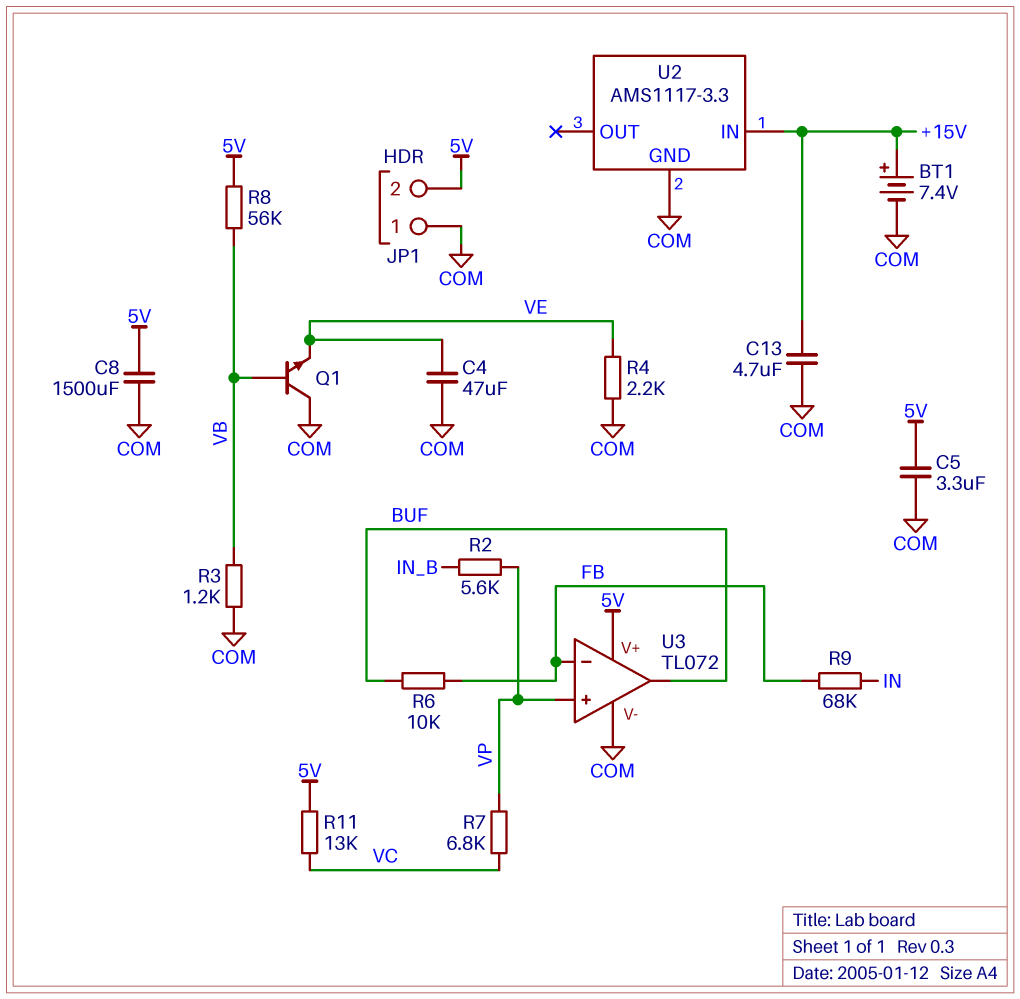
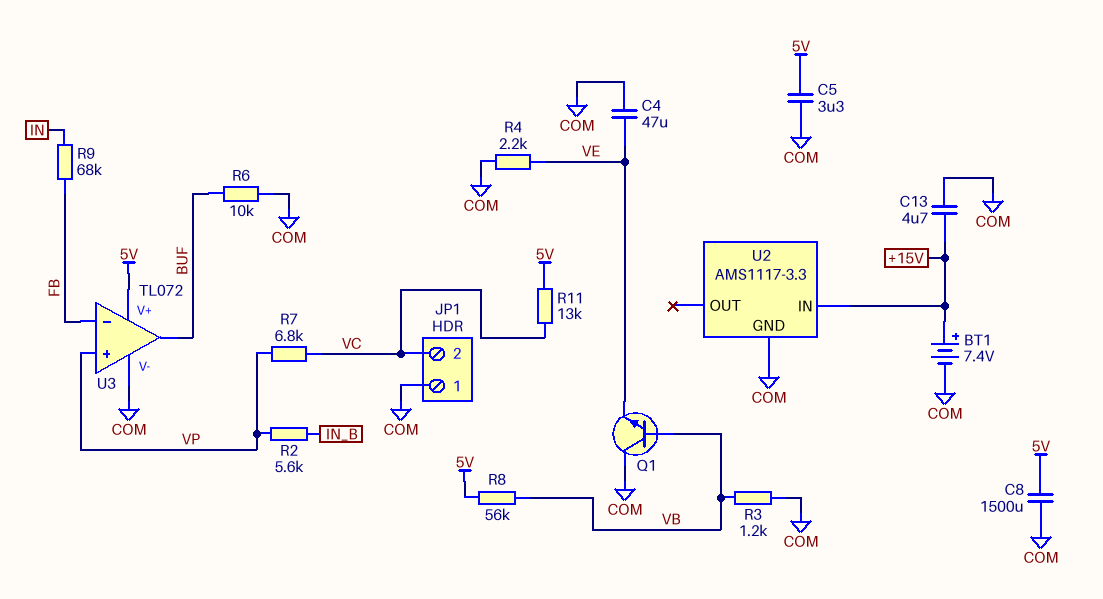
JP1 pin 2: 5V -> VC
R6: 10k (BUF, FB) -> 10k (BUF, COM)

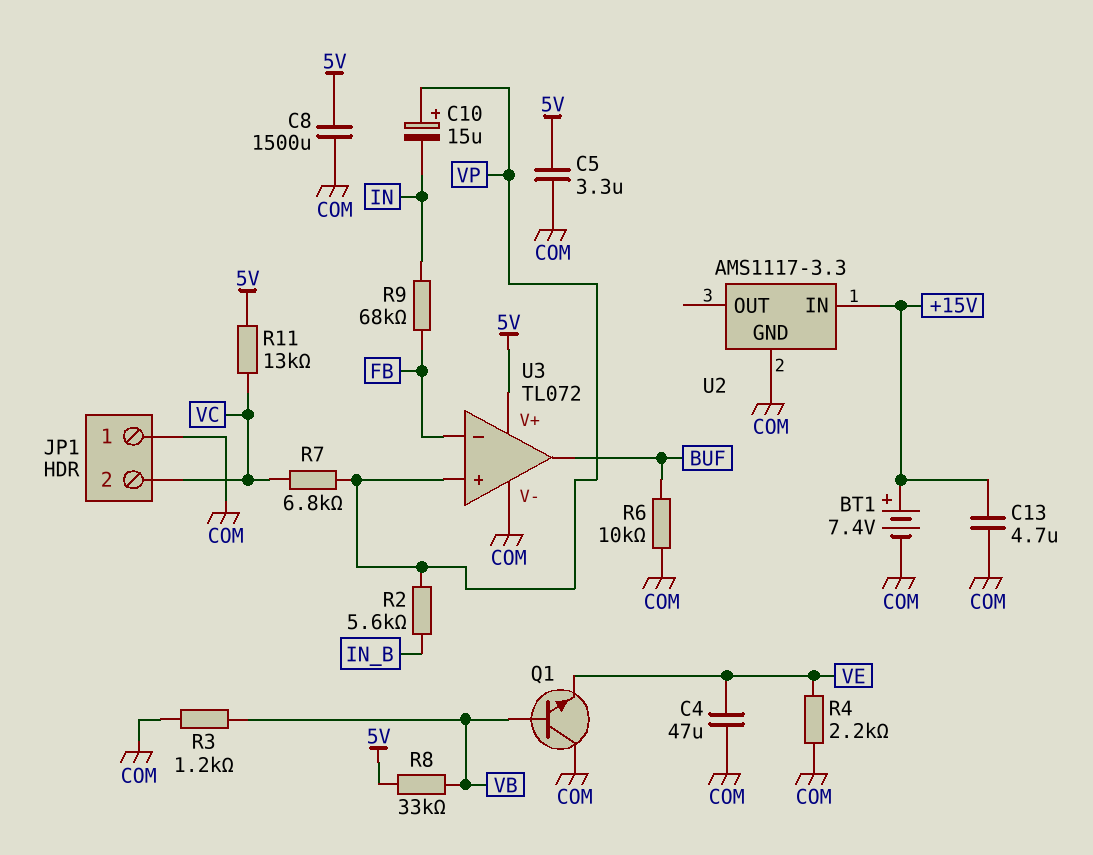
C10: none -> 15uF (plus VP, minus IN)
R8: 56k (5V, VB) -> 33k (5V, VB)

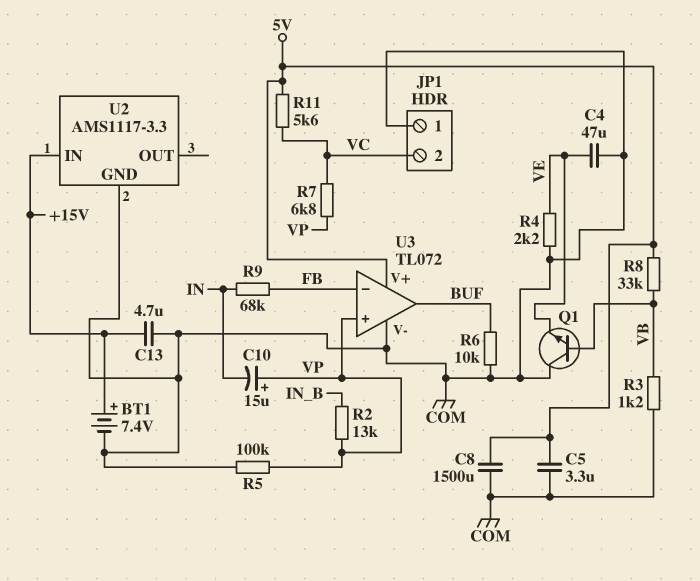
R2: 5.6k (IN_B, VP) -> 13k (IN_B, VP)
R5: none -> 100k (COM, VP)
R11: 13k (5V, VC) -> 5.6k (5V, VC)

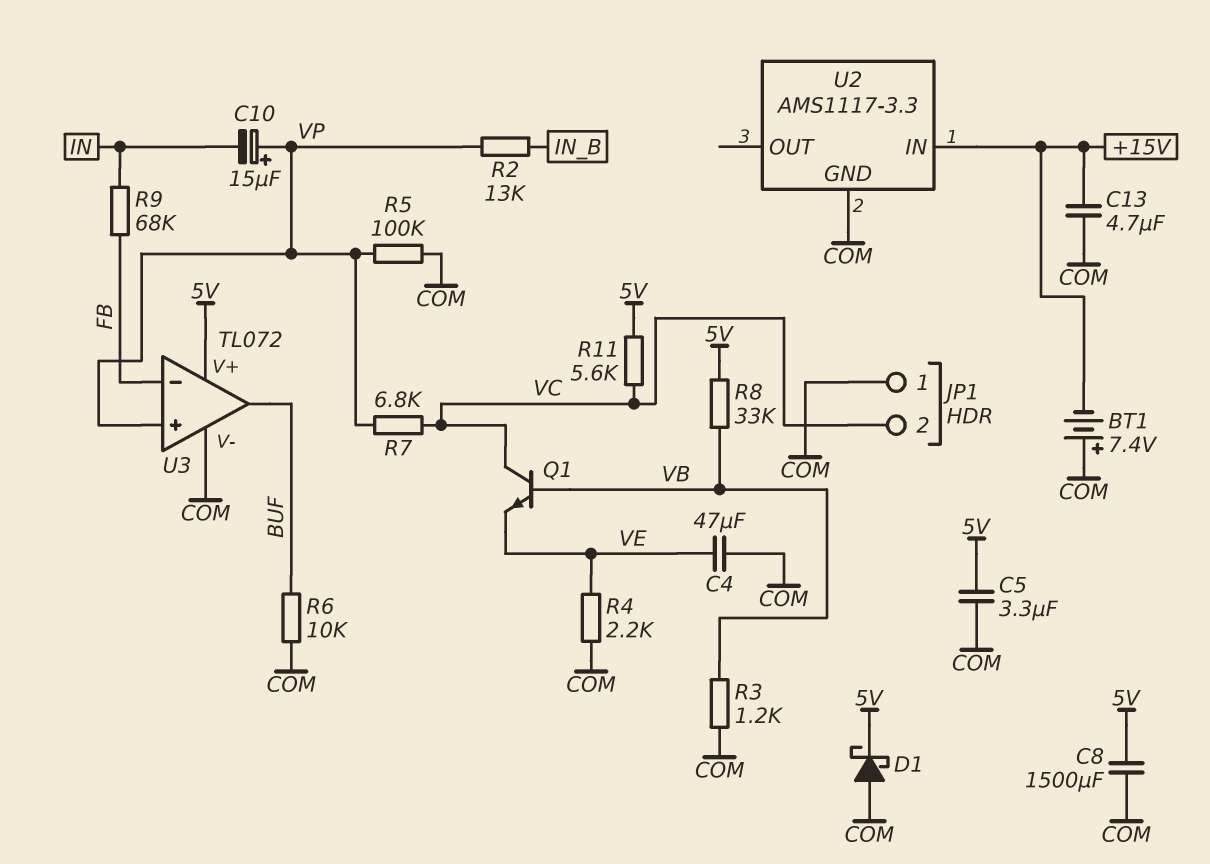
BT1: 7.4V (plus +15V, minus COM) -> 7.4V (plus COM, minus +15V)
D1: none -> schottky (A COM, K 5V)
Q1: NPN (B VB, C COM, E VE) -> NPN (B VB, C VC, E VE)

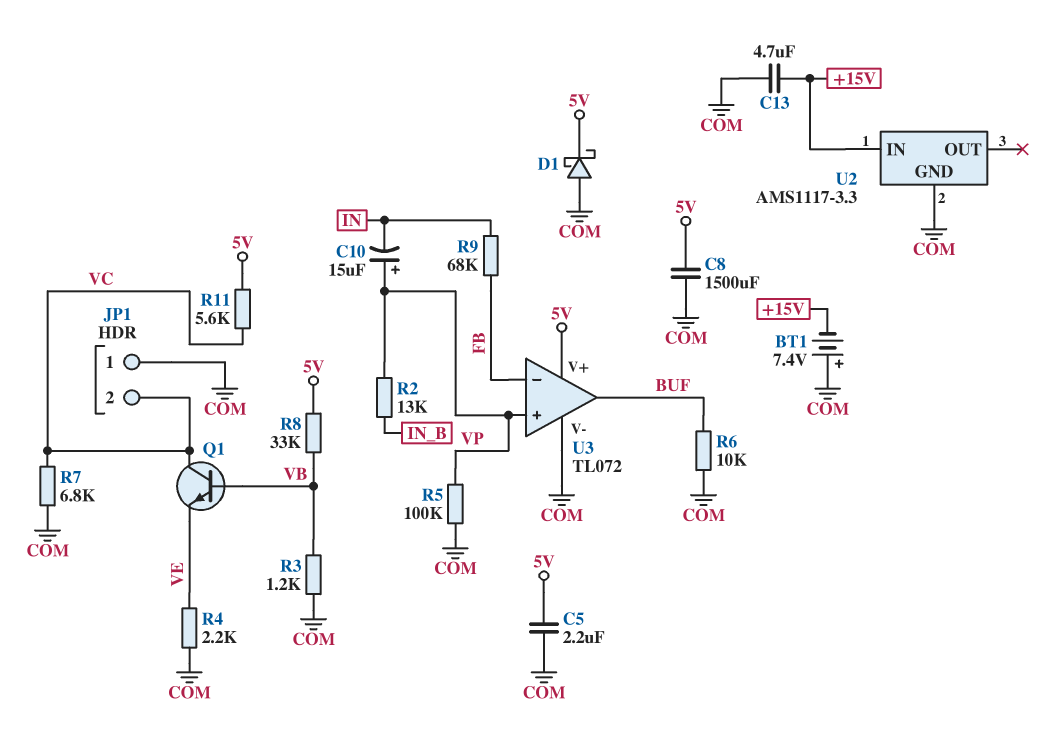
C4: 47uF (COM, VE) -> none
C5: 3.3uF (5V, COM) -> 2.2uF (5V, COM)
R7: 6.8k (VC, VP) -> 6.8k (COM, VC)

